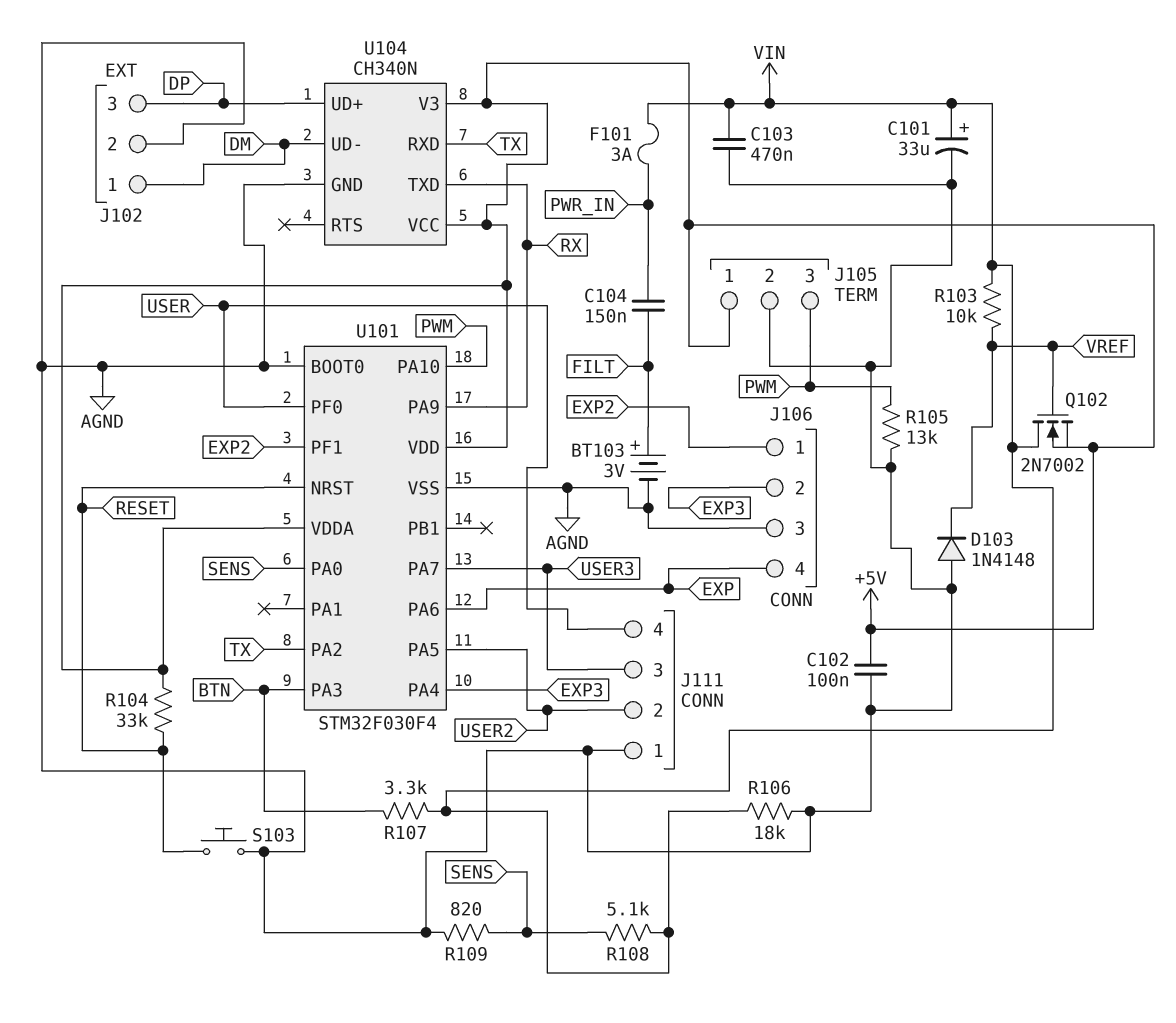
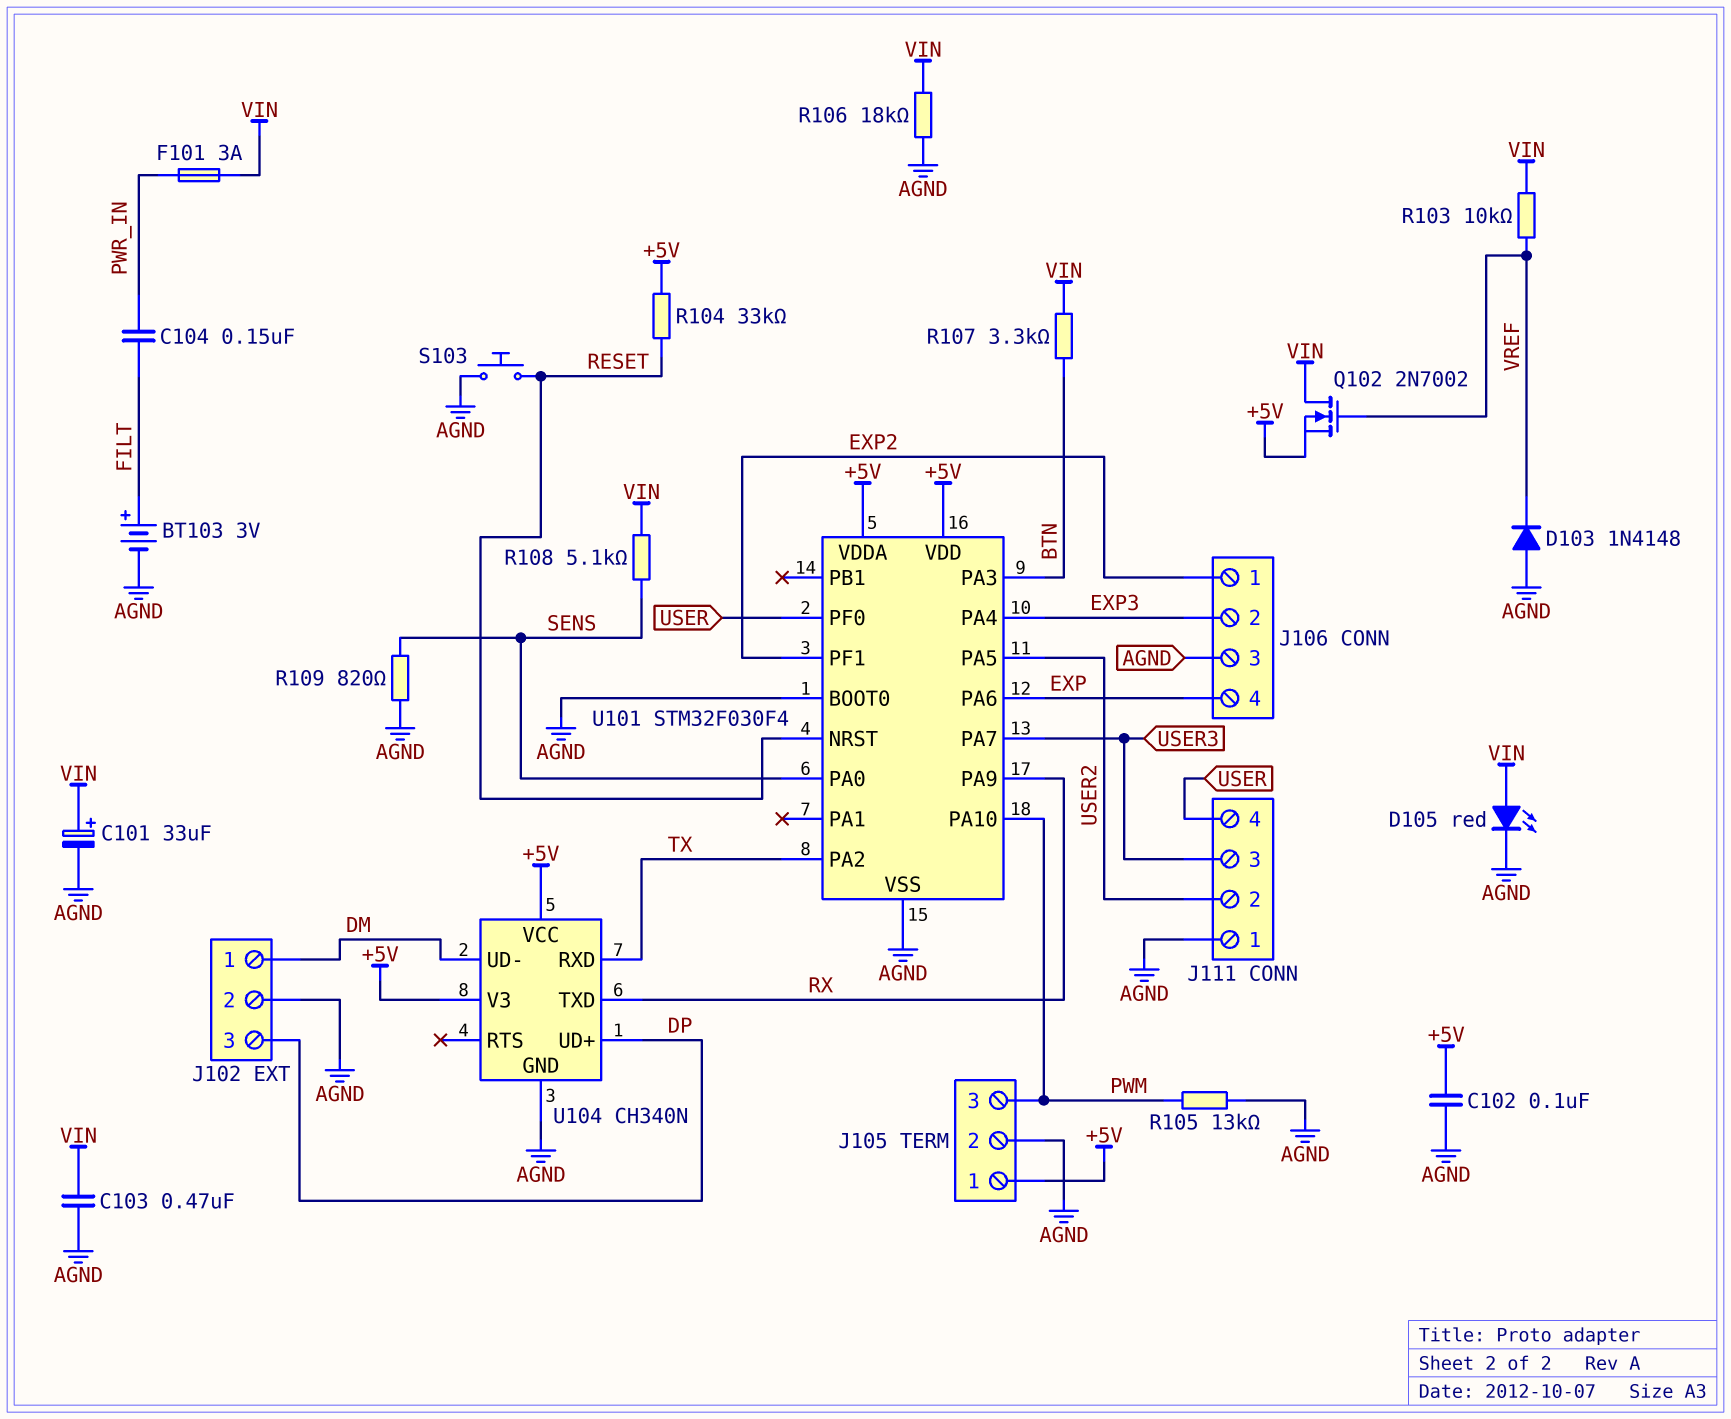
D105: none -> LED red (A VIN, K AGND)

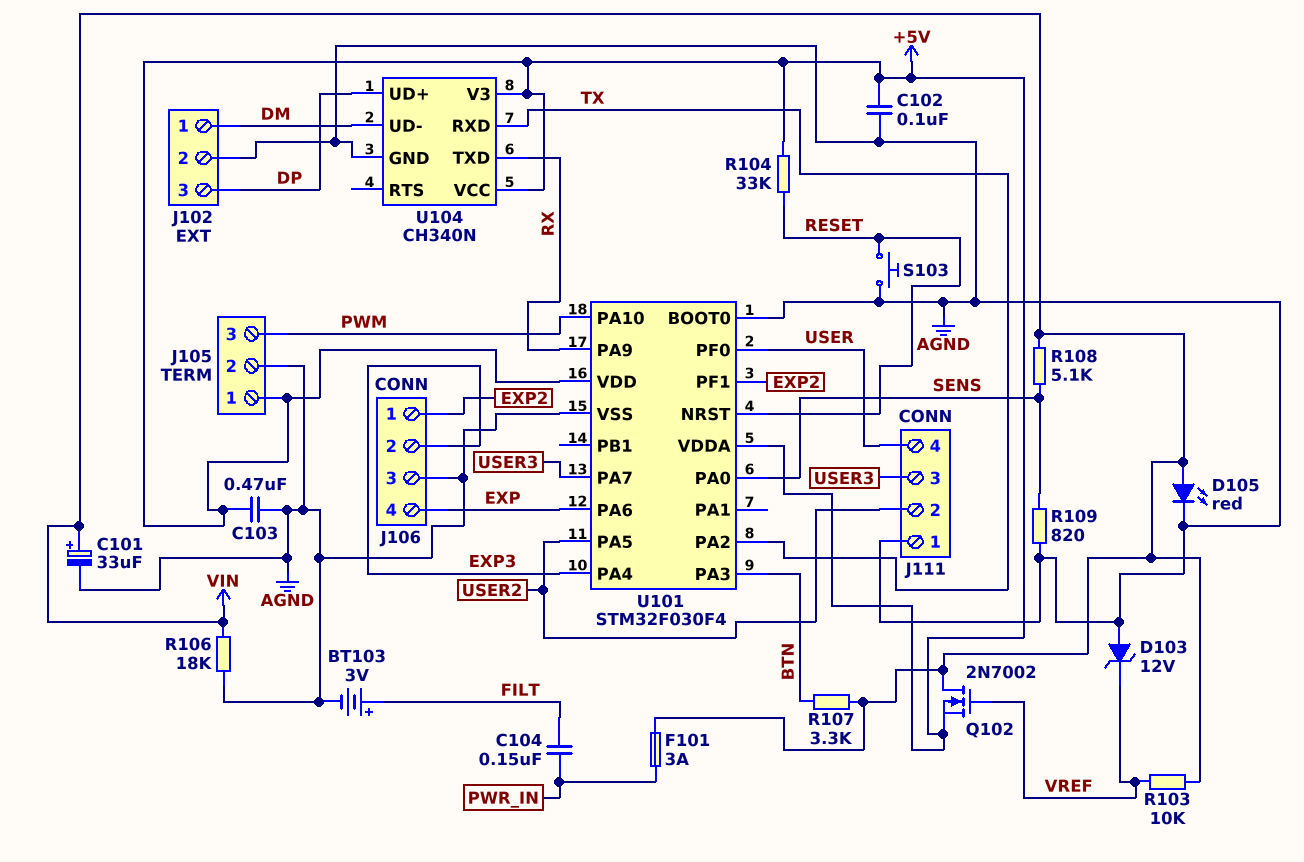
C103: 470nF (AGND, VIN) -> 470nF (+5V, AGND)
D103: diode 1N4148 (A AGND, K VREF) -> zener 12V (A AGND, K VREF)
R105: 13k (AGND, PWM) -> none

